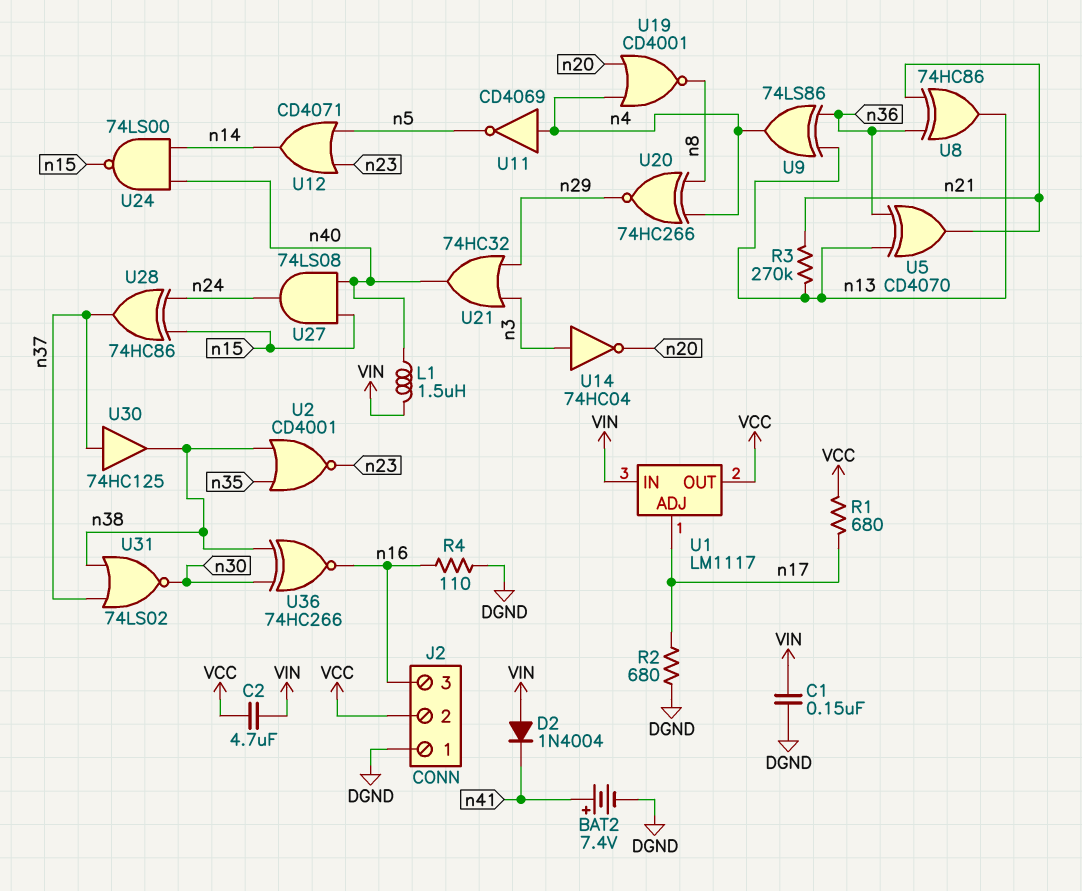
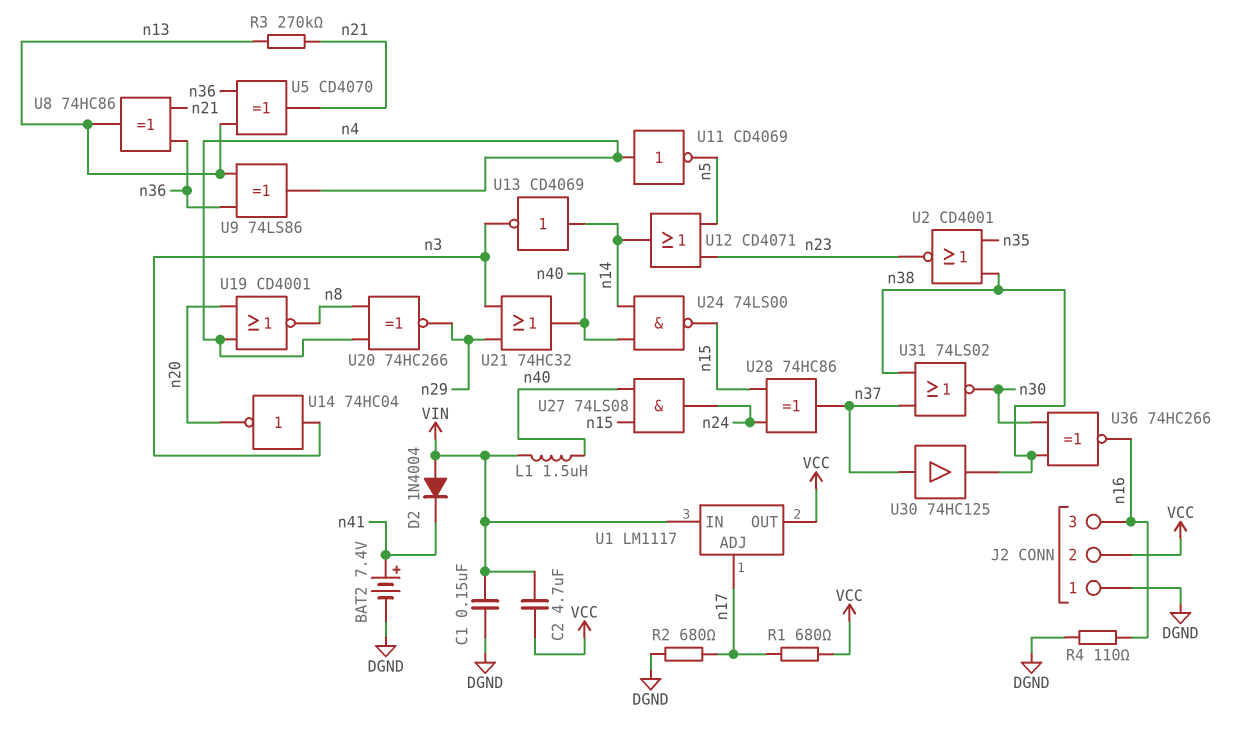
U13: none -> NOT CD4069 (in n14, out n3)

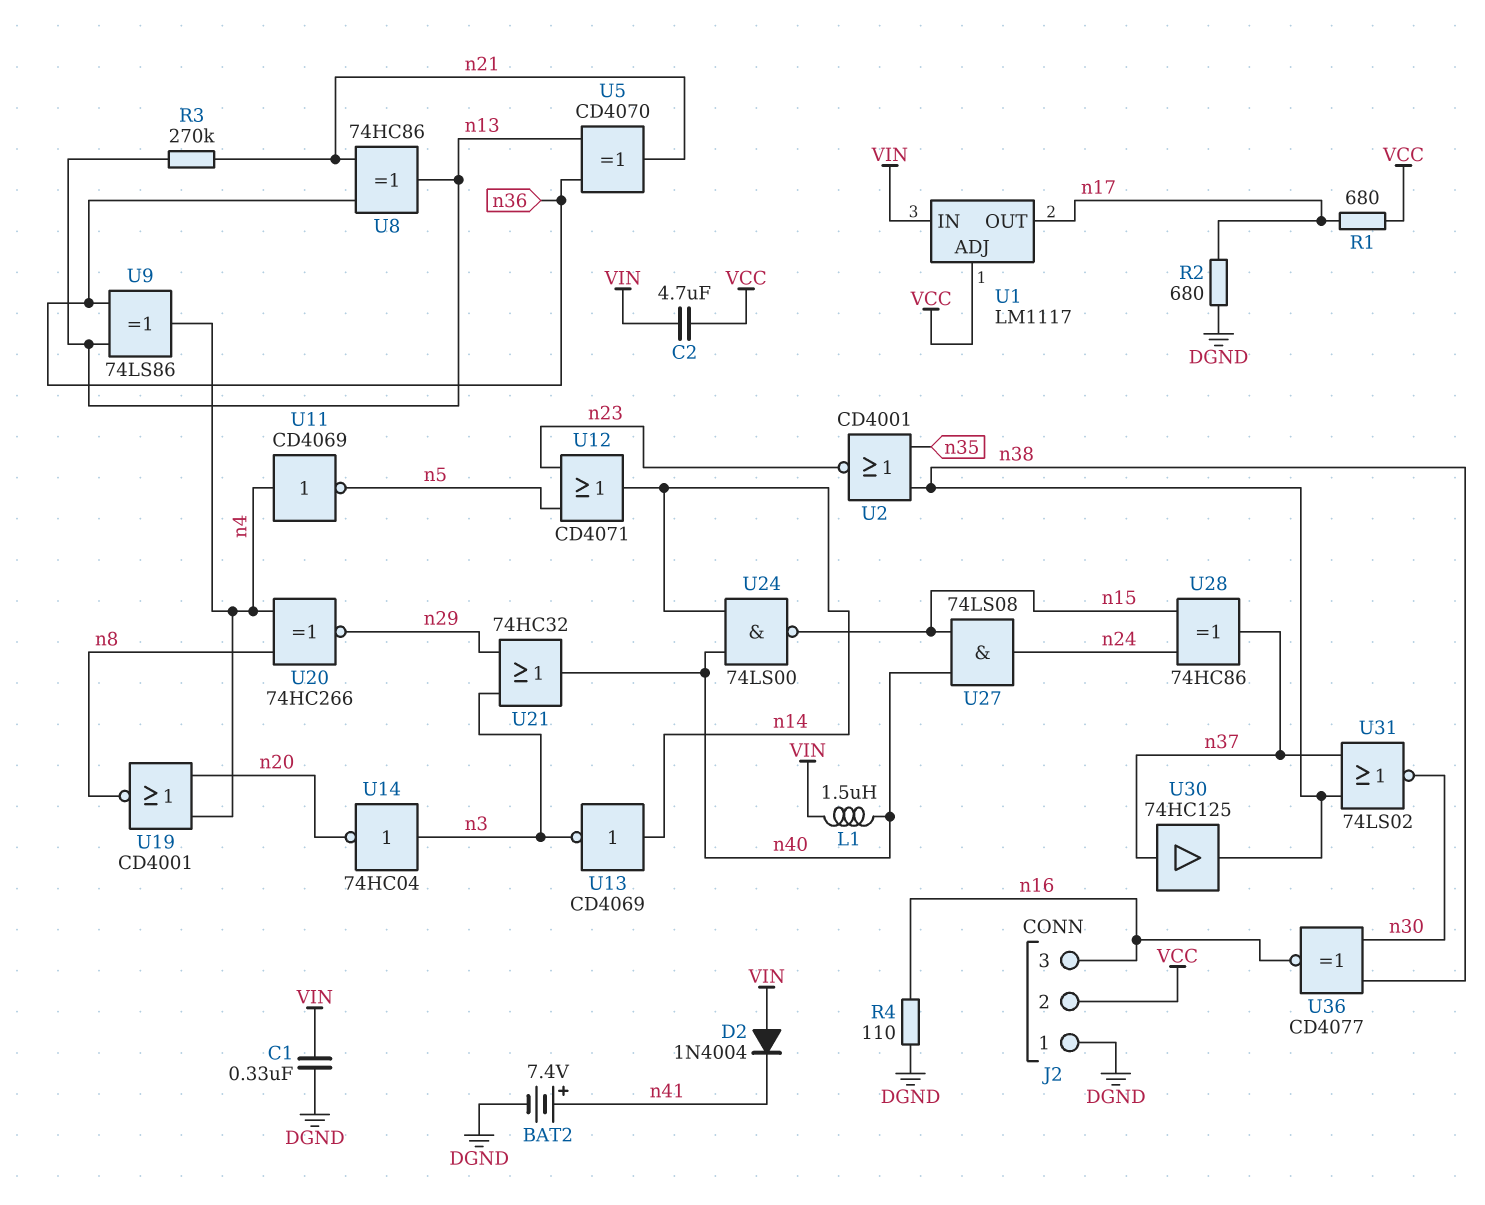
C1: 150nF (DGND, VIN) -> 330nF (DGND, VIN)
U1 pin ADJ: n17 -> VCC
U1 pin OUT: VCC -> n17
U36: XNOR 74HC266 (in n30, in n38, out n16) -> XNOR CD4077 (in n30, in n38, out n16)

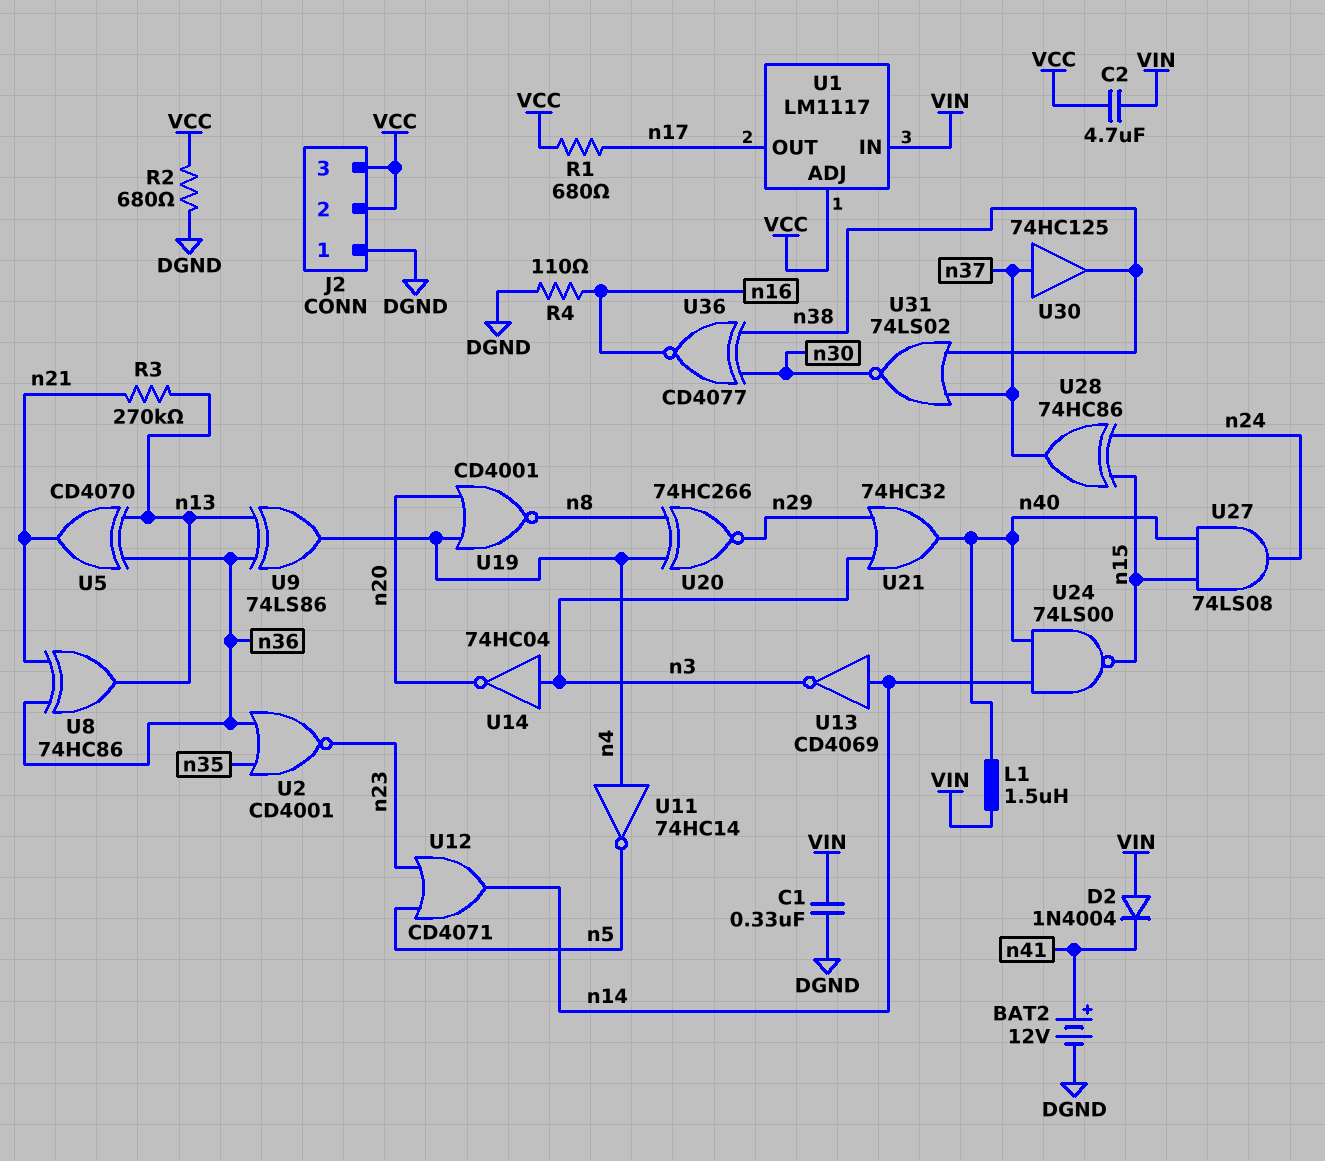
BAT2: 7.4V (plus n41, minus DGND) -> 12V (plus n41, minus DGND)
J2 pin 3: n16 -> VCC
R2: 680 (DGND, n17) -> 680 (DGND, VCC)
U2: NOR CD4001 (in n35, in n38, out n23) -> NOR CD4001 (in n35, in n36, out n23)
U11: NOT CD4069 (in n4, out n5) -> NOT 74HC14 (in n4, out n5)

